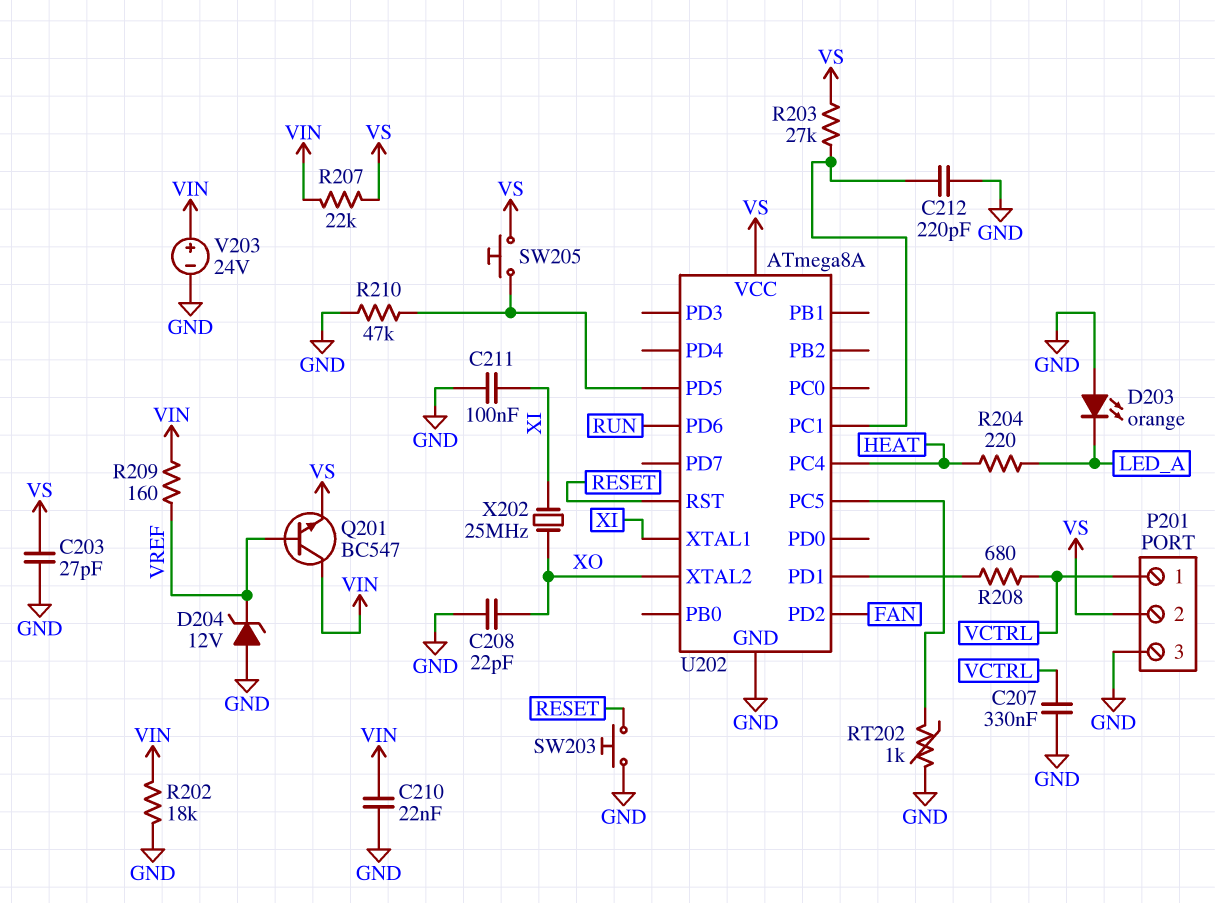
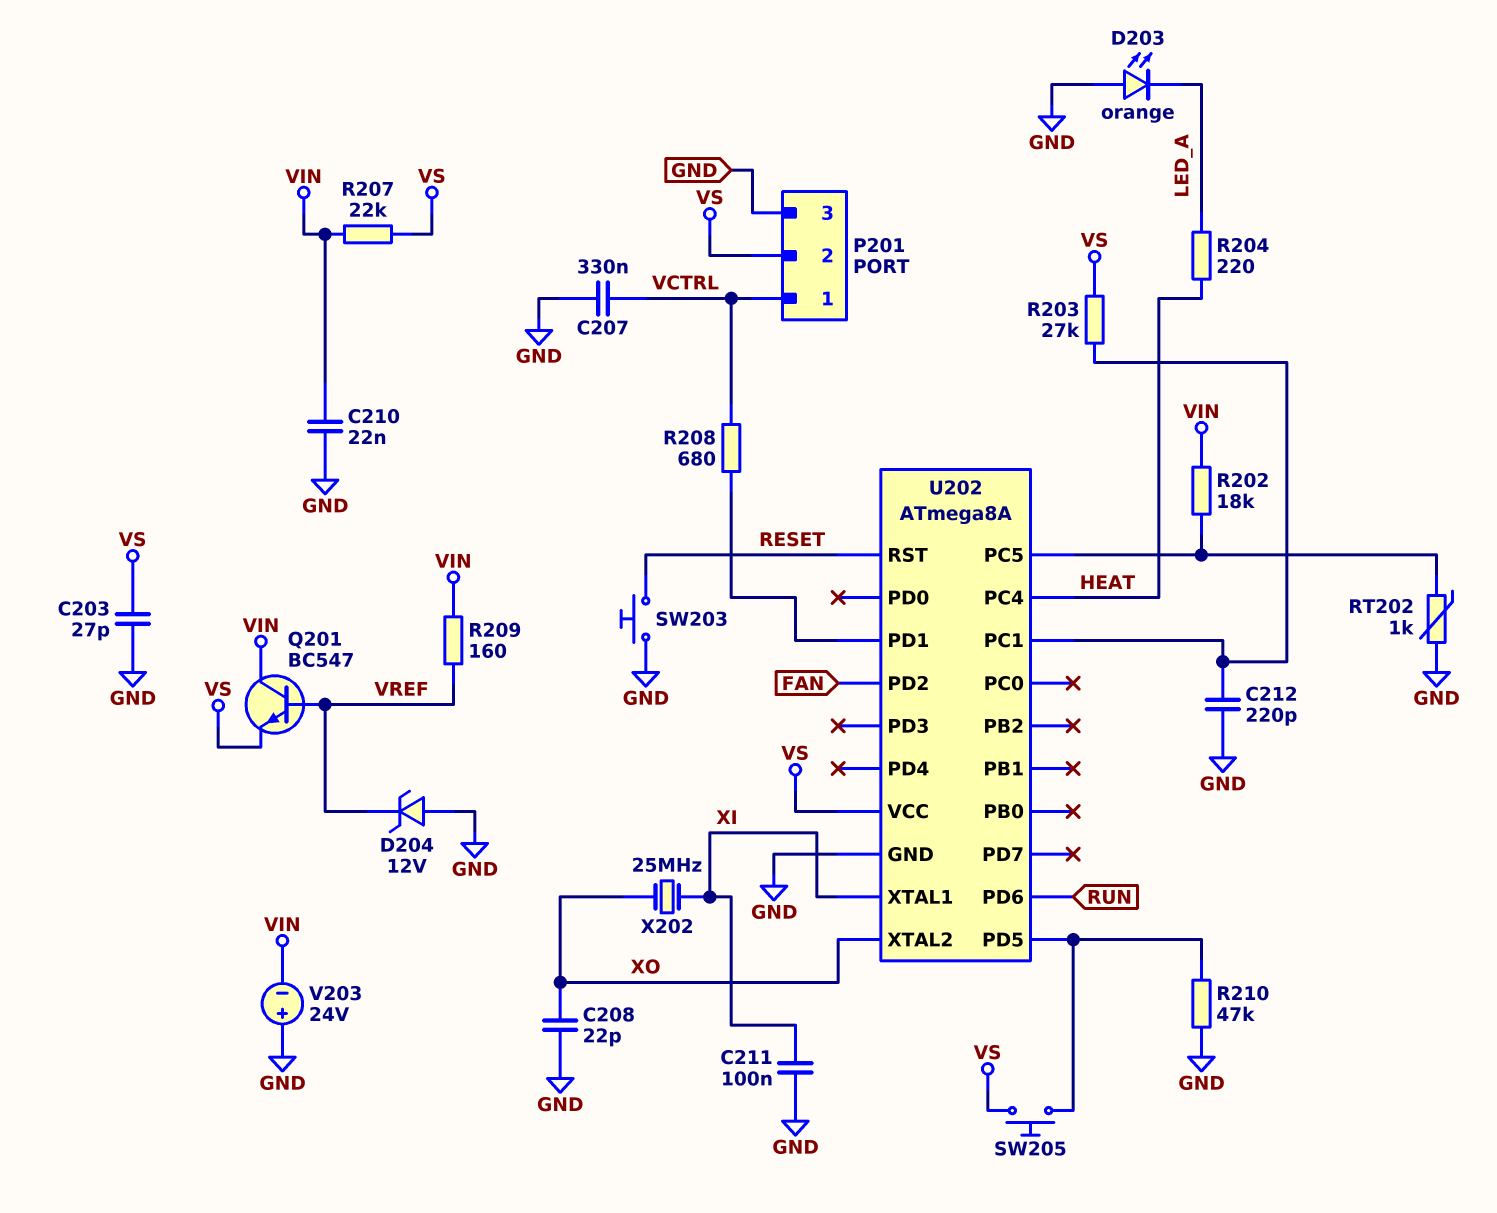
R202: 18k (GND, VIN) -> 18k (U202/PC5, VIN)
V203: 24V (plus VIN, minus GND) -> 24V (plus GND, minus VIN)

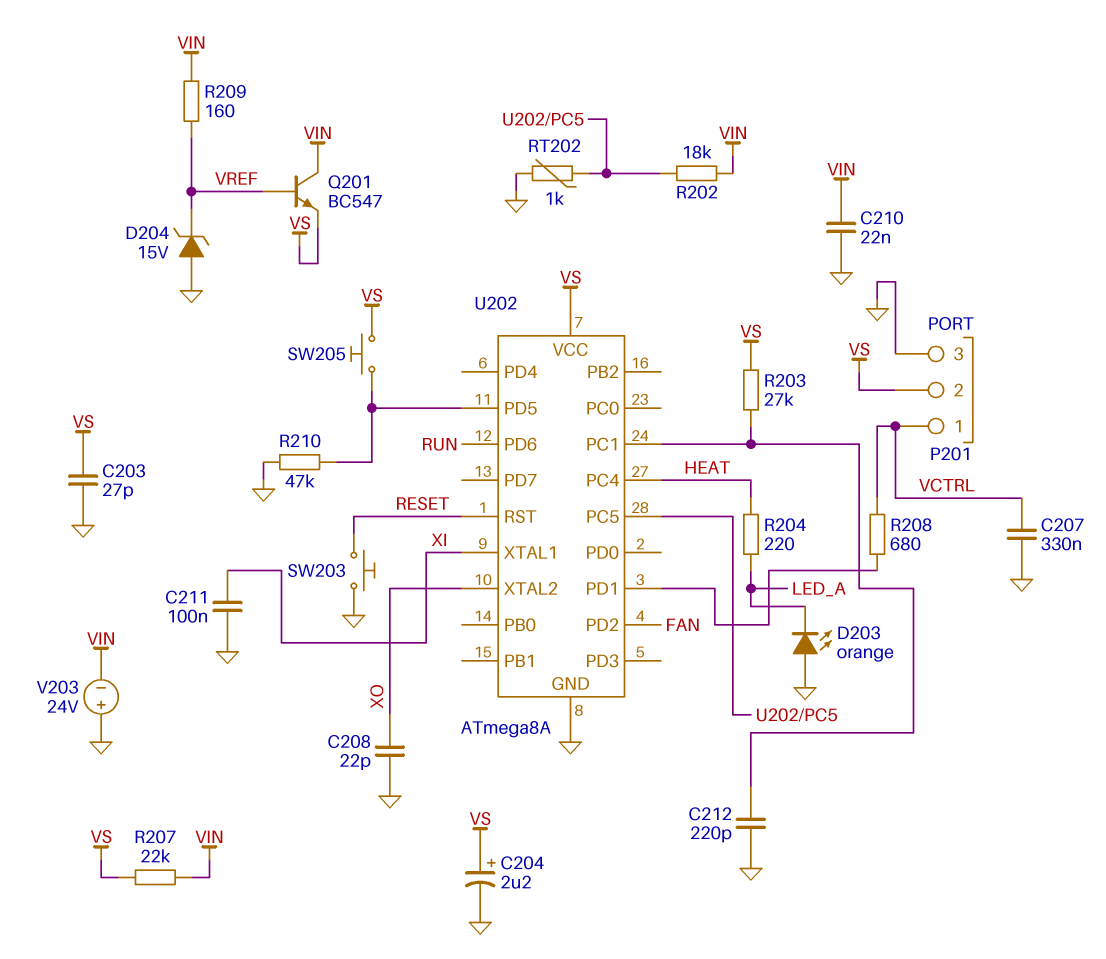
C204: none -> 2.2uF (plus VS, minus GND)
D204: zener 12V (A GND, K VREF) -> zener 15V (A GND, K VREF)
X202: 25MHz (XI, XO) -> none

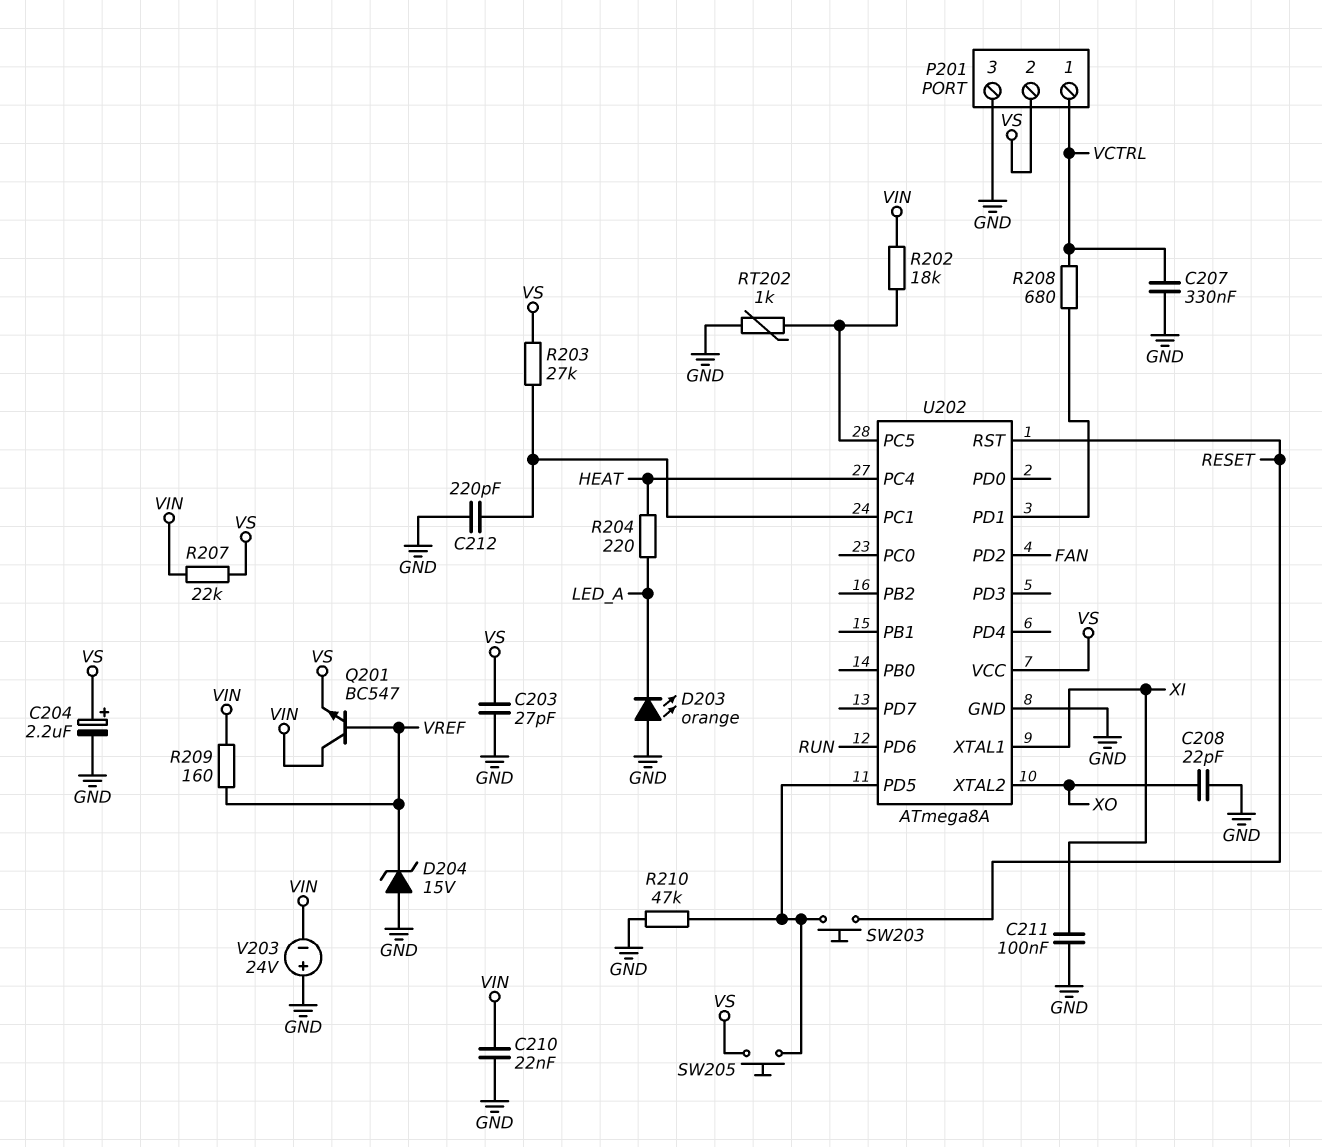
SW203: button (GND, RESET) -> button (RESET, U202/PD5)

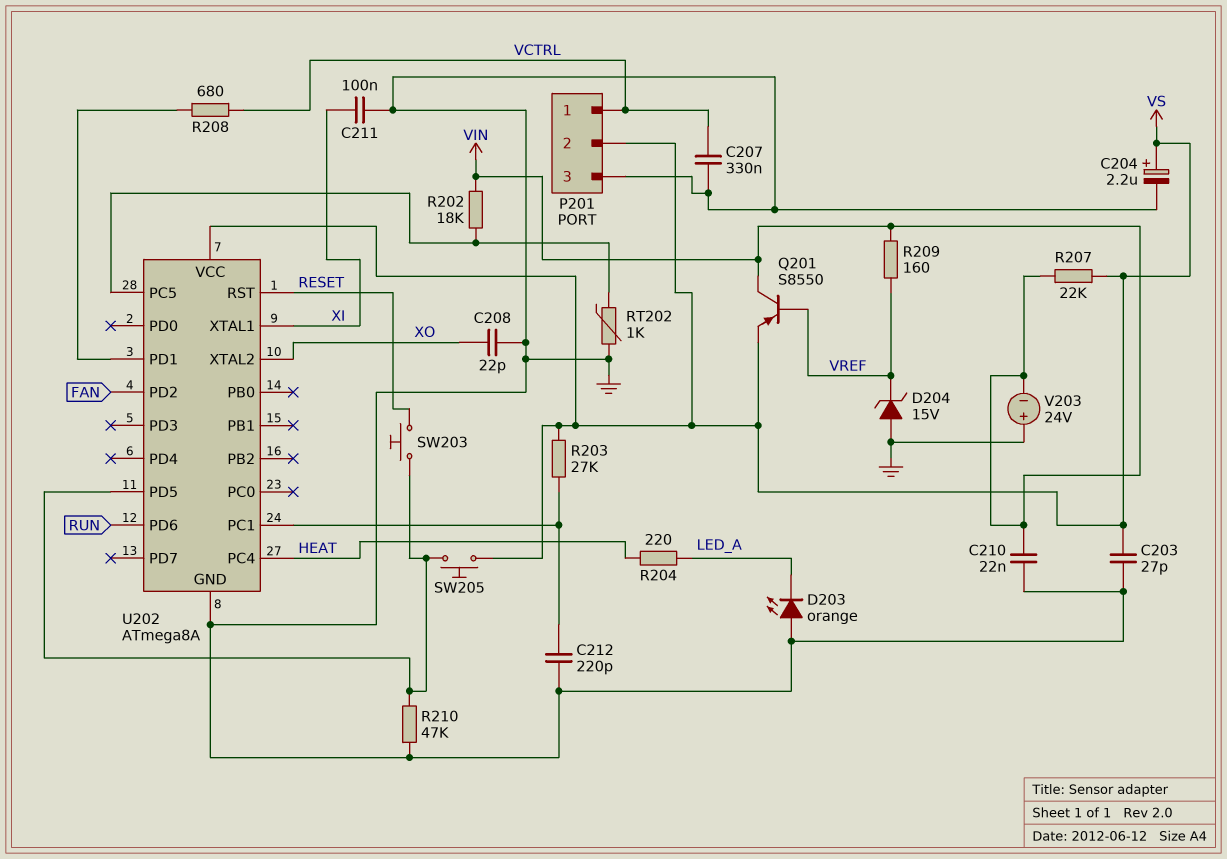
Q201: NPN BC547 (B VREF, C VIN, E VS) -> PNP S8550 (B VREF, C VIN, E VS)

